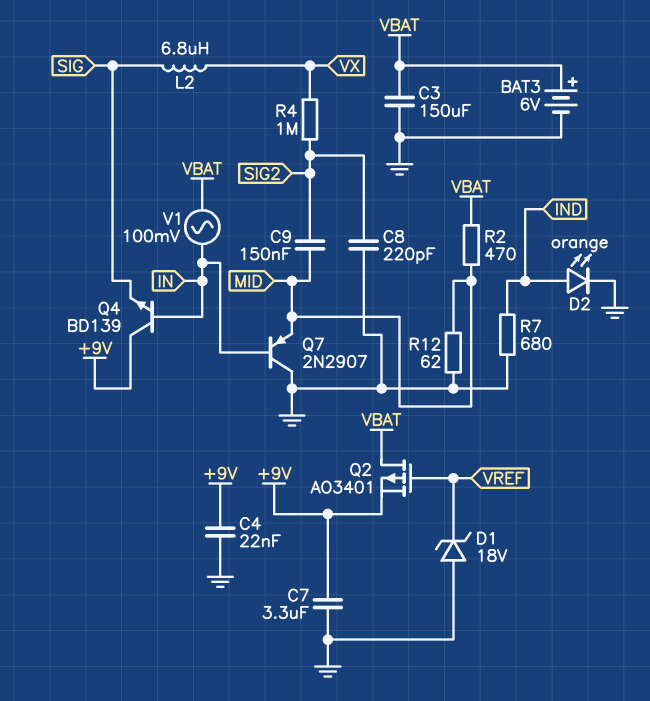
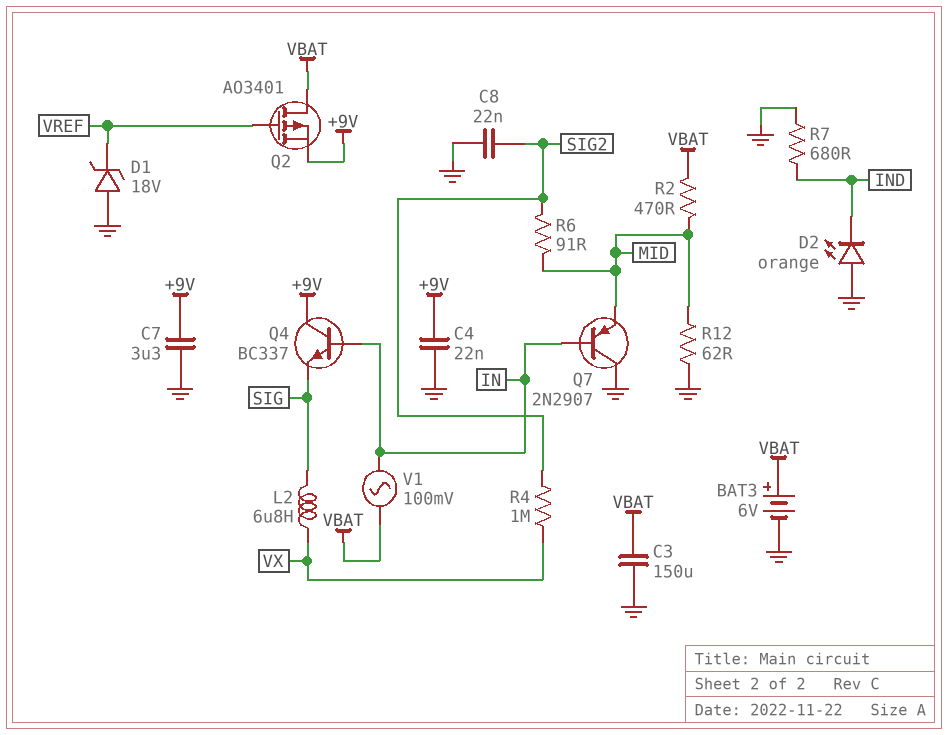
C8: 220pF (GND, SIG2) -> 22nF (GND, SIG2)
C9: 150nF (MID, SIG2) -> none
D2: LED orange (A IND, K GND) -> LED orange (A GND, K IND)
Q4: NPN BD139 (B IN, C +9V, E SIG) -> NPN BC337 (B IN, C +9V, E SIG)
R6: none -> 91 (MID, SIG2)

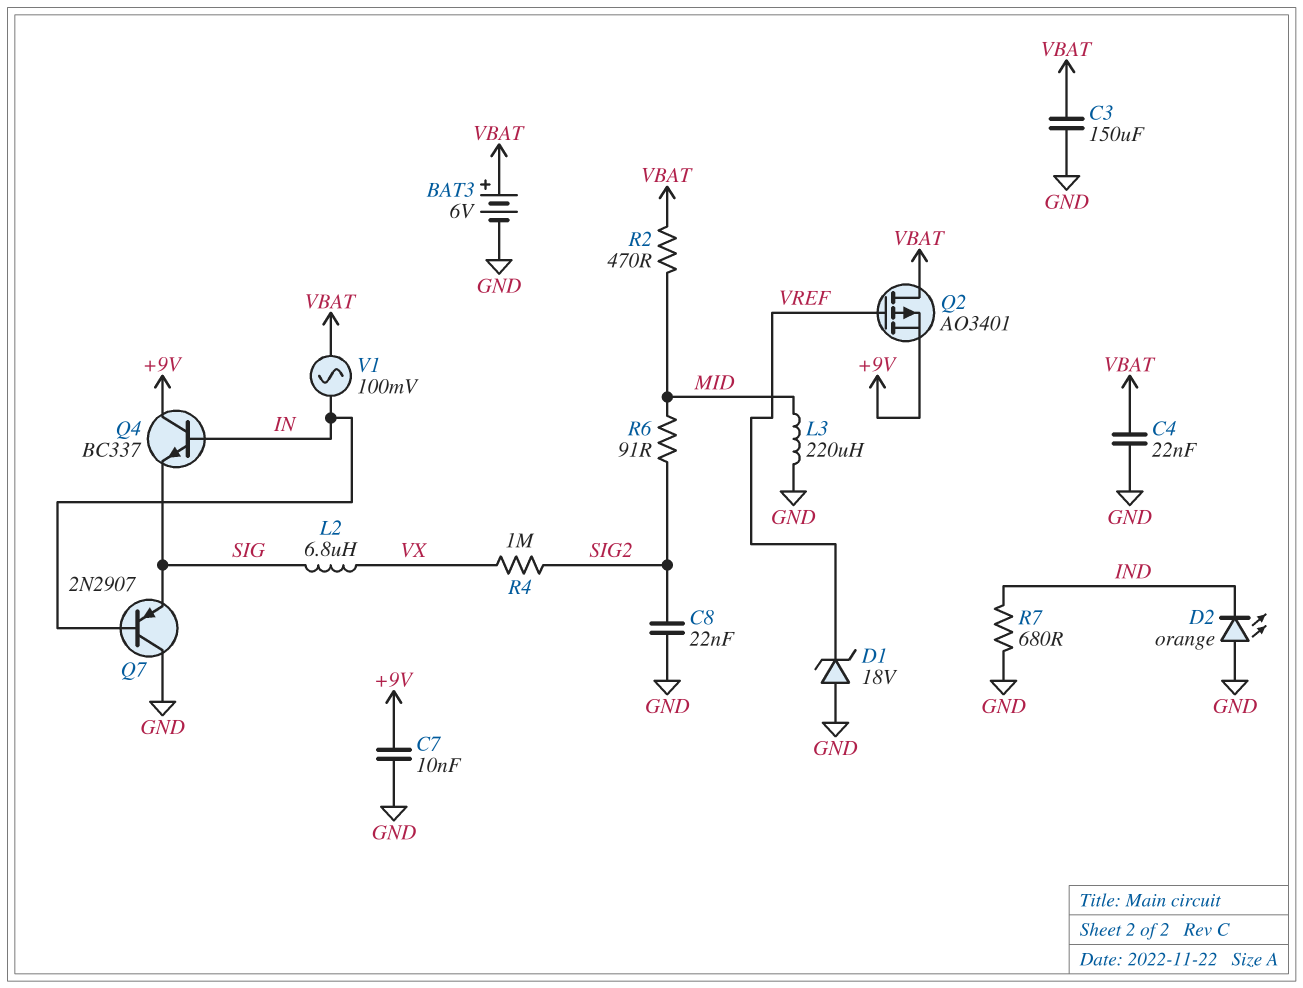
C4: 22nF (+9V, GND) -> 22nF (GND, VBAT)
C7: 3.3uF (+9V, GND) -> 10nF (+9V, GND)
L3: none -> 220uH (GND, MID)
Q7: PNP 2N2907 (B IN, C GND, E MID) -> PNP 2N2907 (B IN, C GND, E SIG)
R12: 62 (GND, MID) -> none

